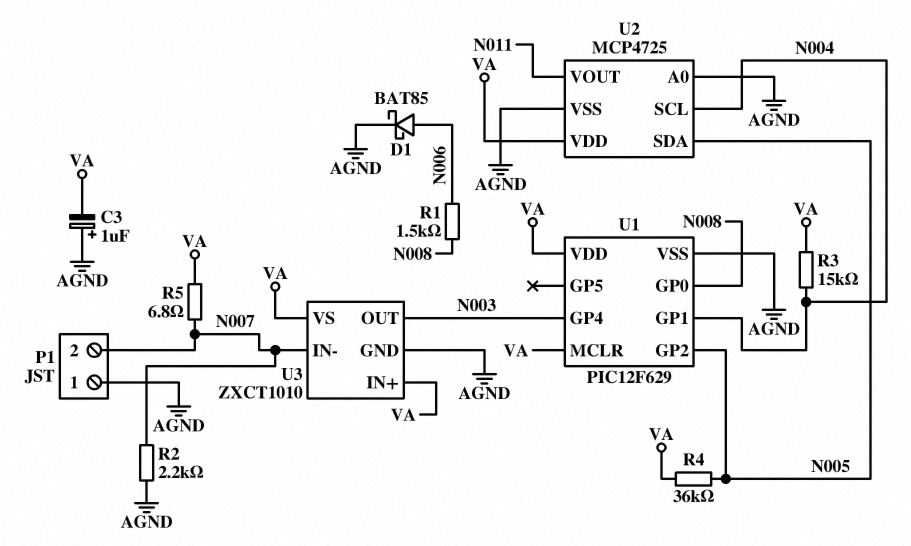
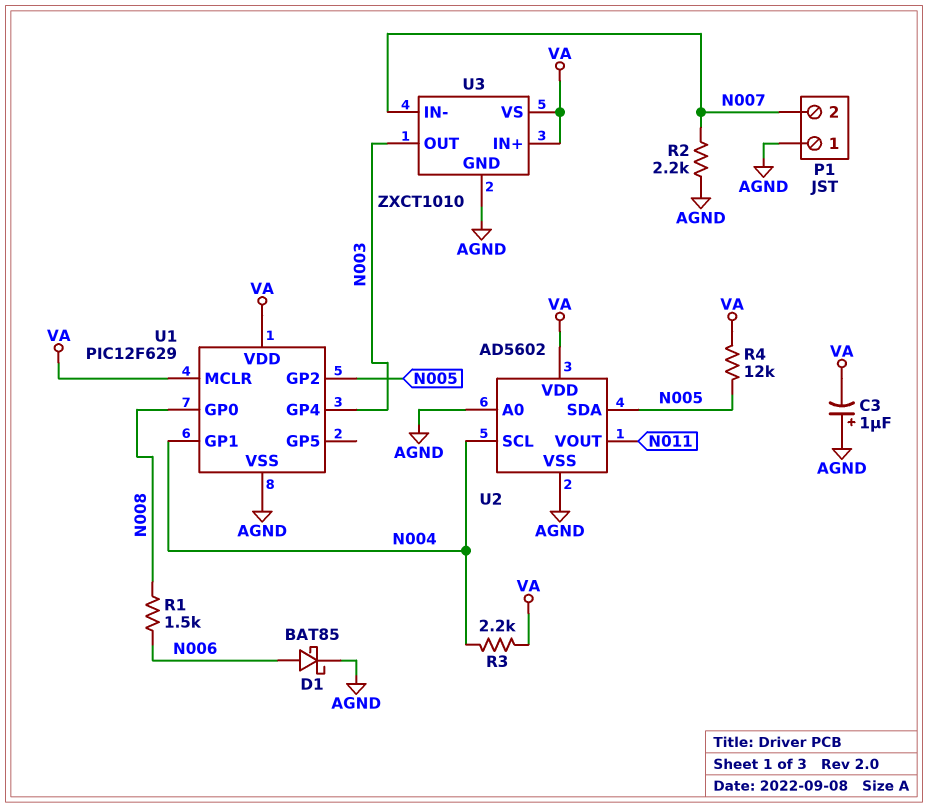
R3: 15k (N004, VA) -> 2.2k (N004, VA)
R4: 36k (N005, VA) -> 12k (N005, VA)
R5: 6.8 (N007, VA) -> none
U2: MCP4725 -> AD5602

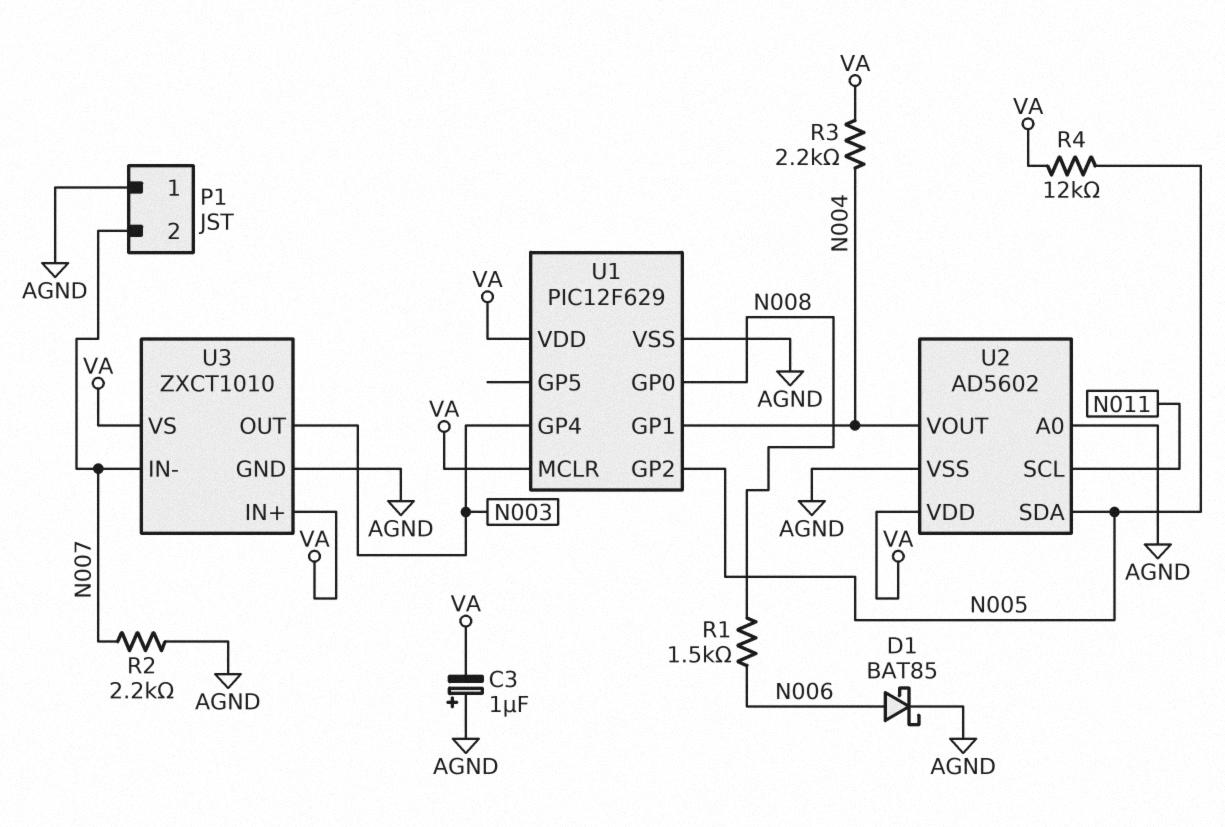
U2 pin SCL: N004 -> N011
U2 pin VOUT: N011 -> N004

